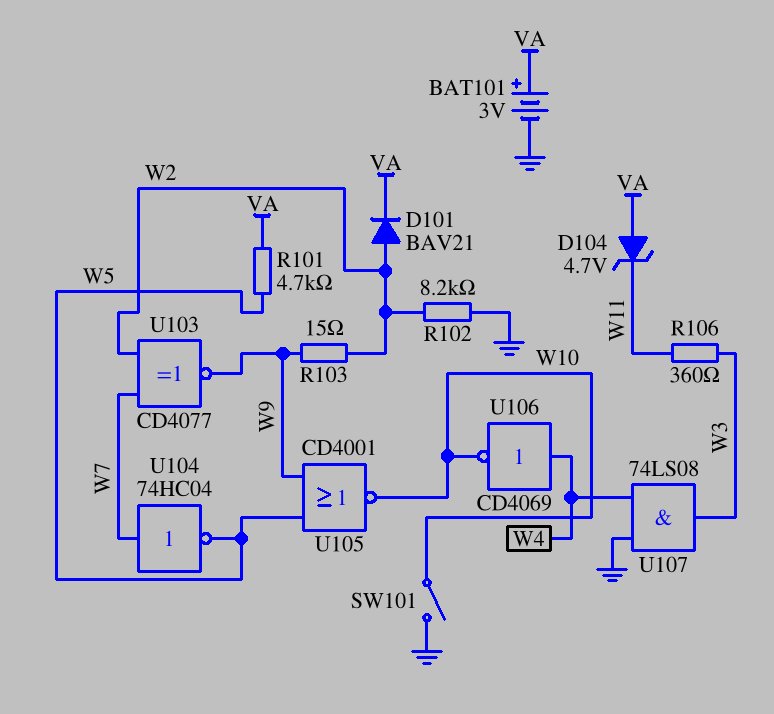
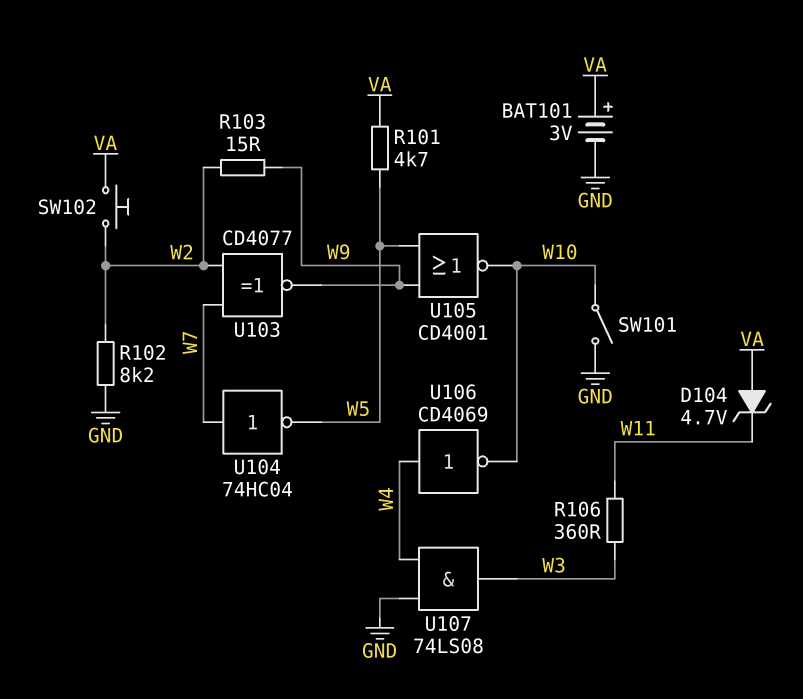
D101: diode BAV21 (A W2, K VA) -> none
SW102: none -> button (VA, W2)

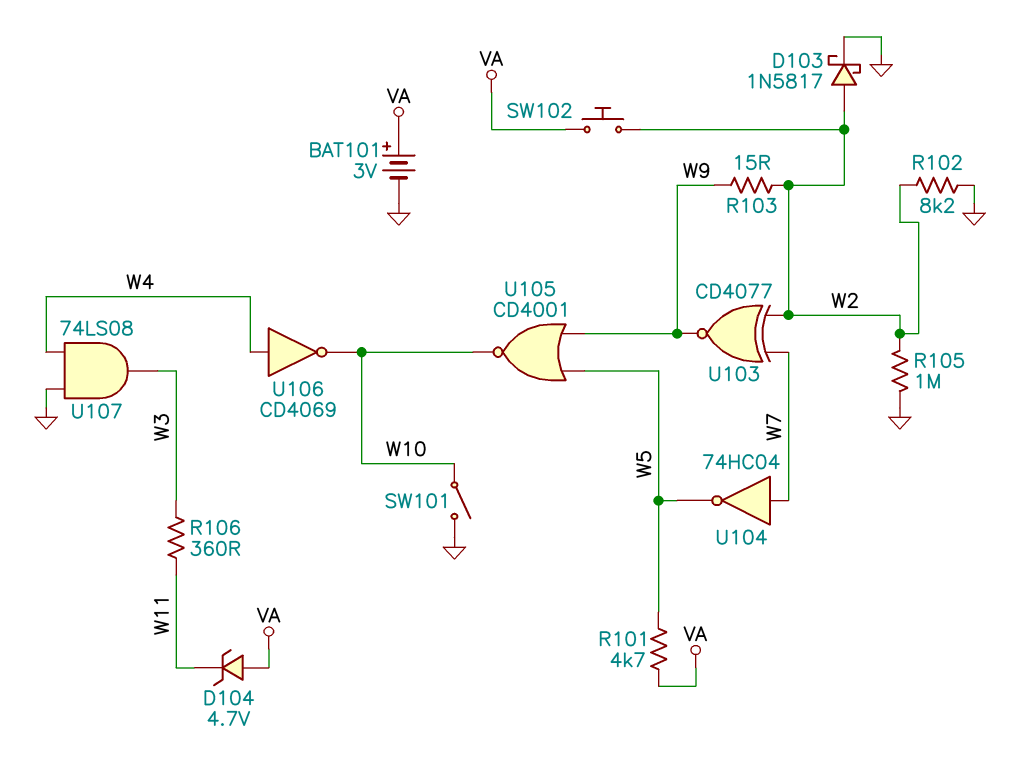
D103: none -> schottky 1N5817 (A W2, K GND)
R105: none -> 1M (GND, W2)

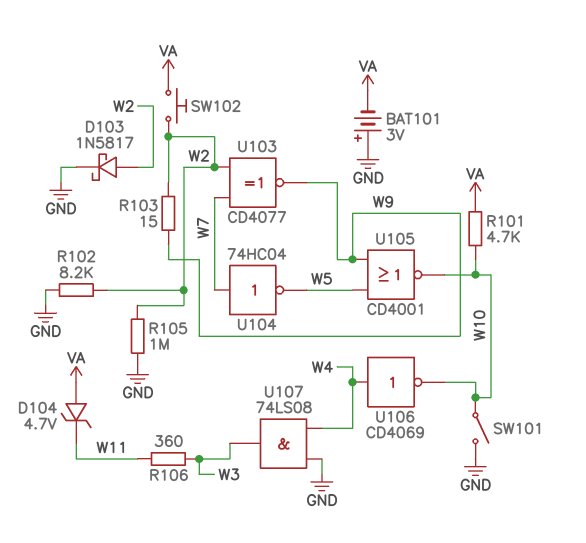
BAT101: 3V (plus VA, minus GND) -> 3V (plus GND, minus VA)
R101: 4.7k (VA, W5) -> 4.7k (VA, W10)

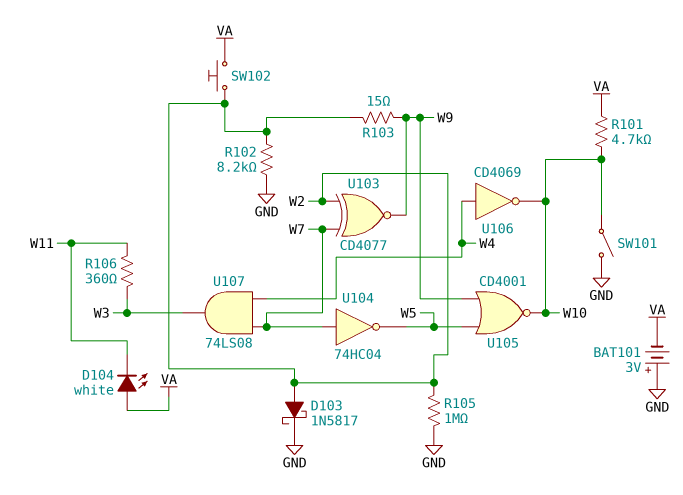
D104: zener 4.7V (A VA, K W11) -> LED white (A VA, K W11)
U107: AND 74LS08 (in GND, in W4, out W3) -> AND 74LS08 (in W4, in W7, out W3)

